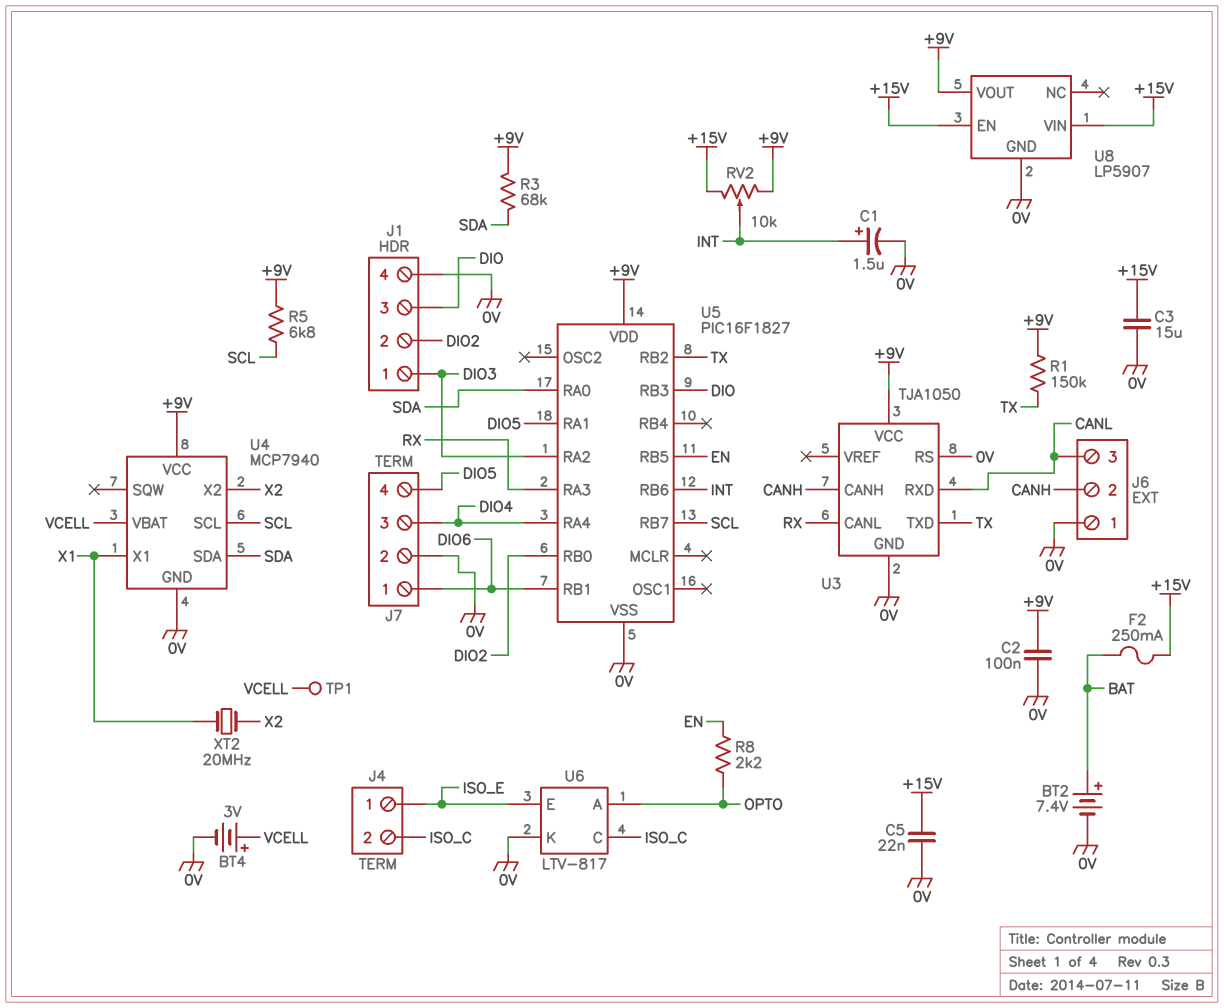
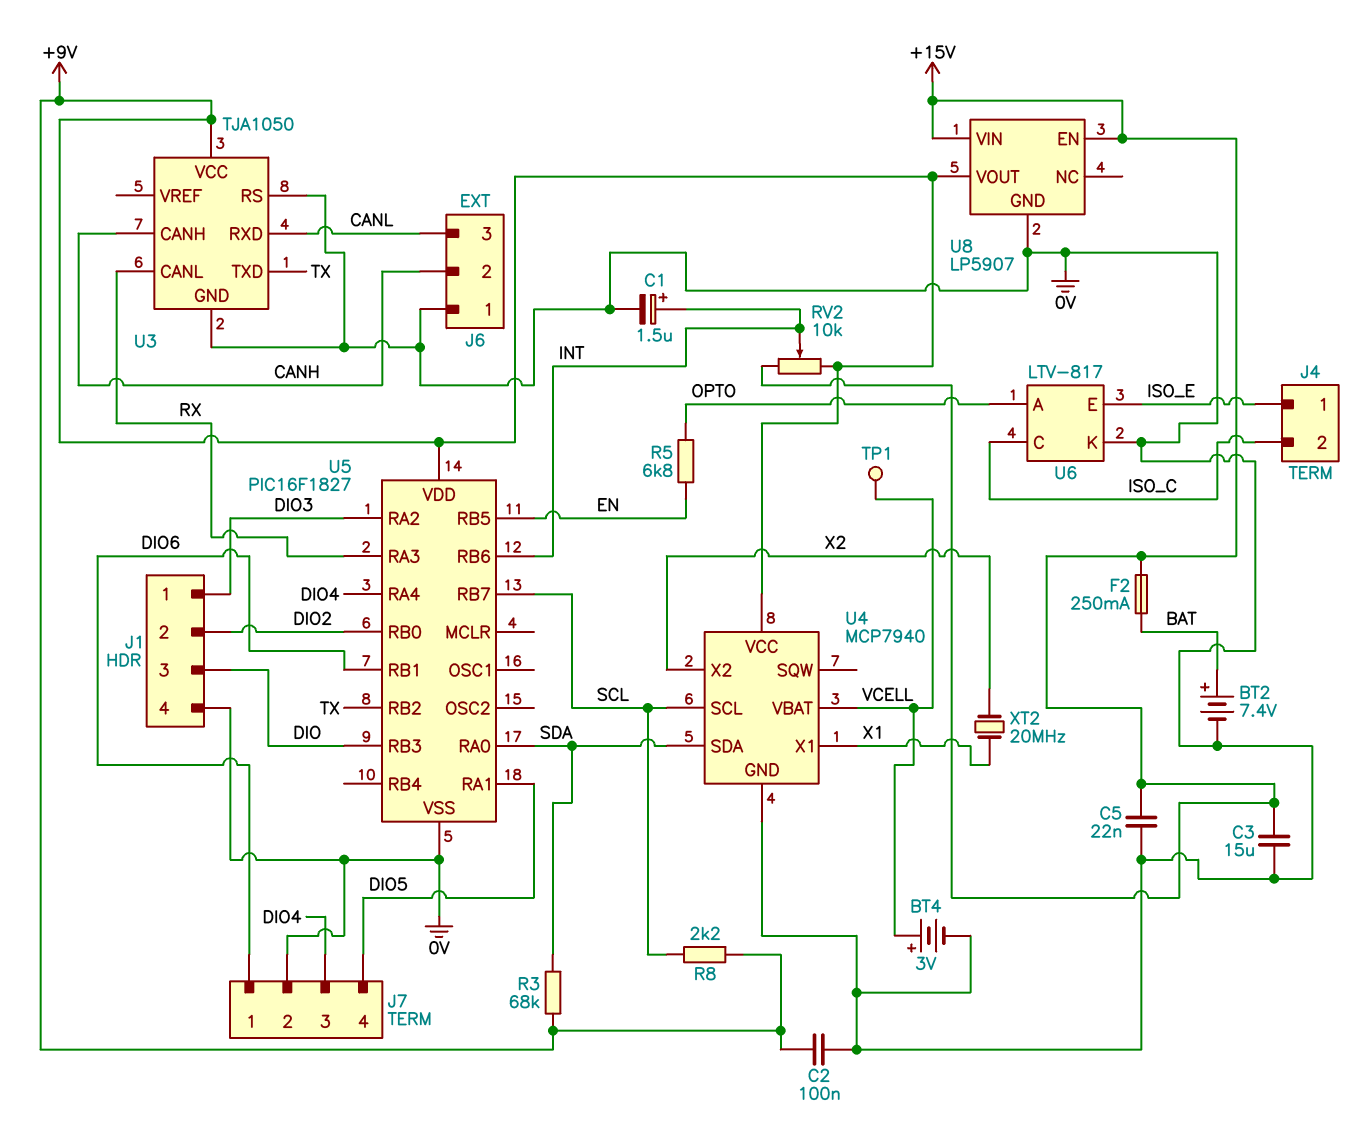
R1: 150k (+9V, TX) -> none
R5: 6.8k (+9V, SCL) -> 6.8k (EN, OPTO)
R8: 2.2k (EN, OPTO) -> 2.2k (+9V, SCL)

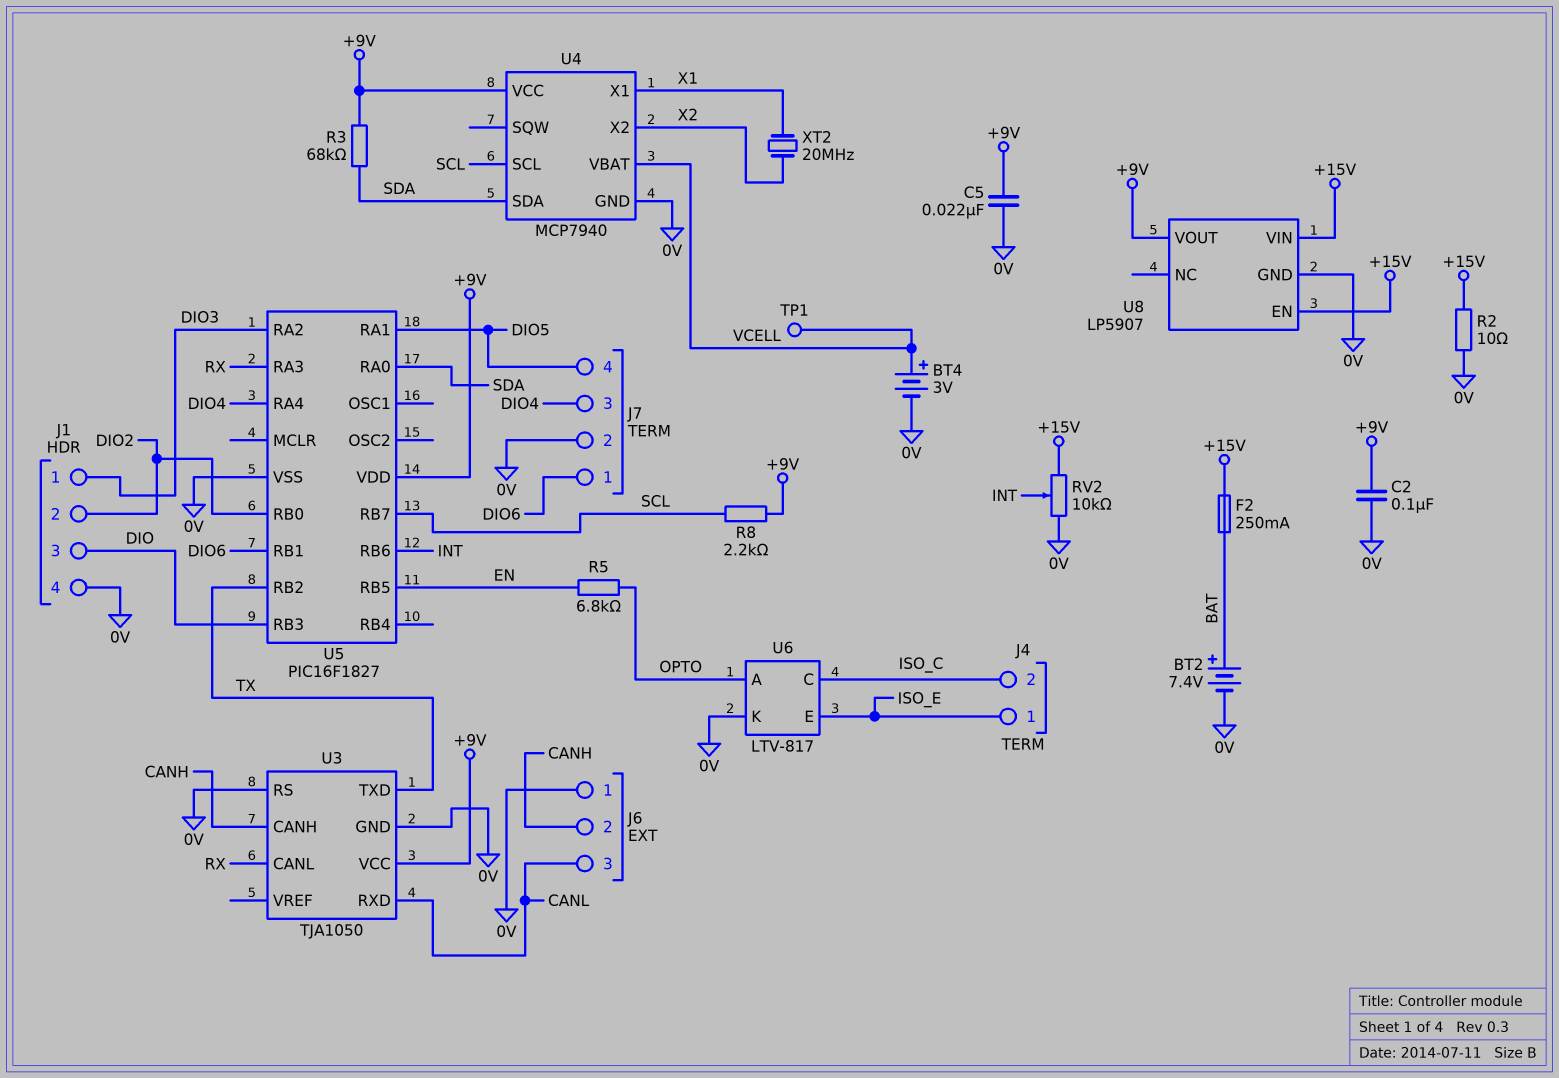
C1: 1.5uF (plus INT, minus 0V) -> none
C3: 15uF (+15V, 0V) -> none
C5: 22nF (+15V, 0V) -> 22nF (+9V, 0V)
R2: none -> 10 (+15V, 0V)
RV2: 10k (+9V, +15V, wiper INT) -> 10k (+15V, 0V, wiper INT)

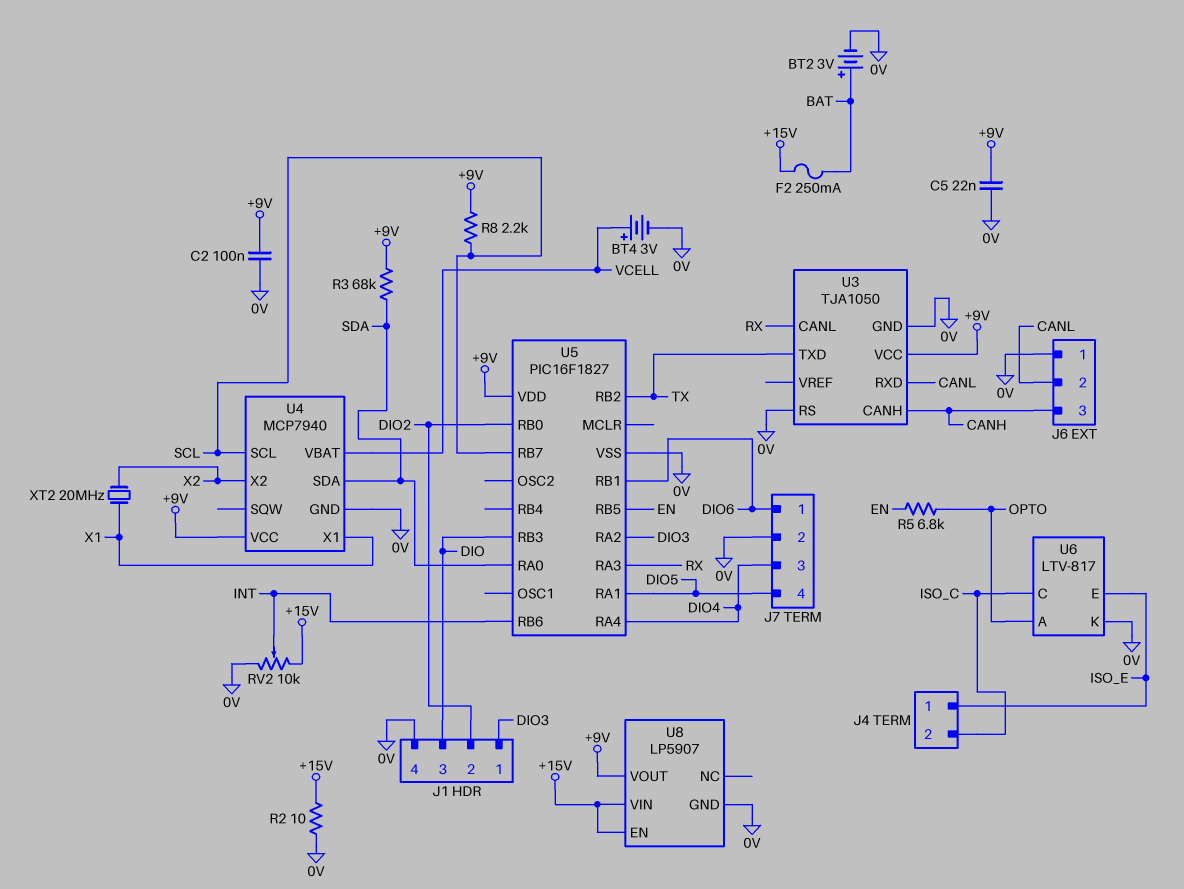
BT2: 7.4V (plus BAT, minus 0V) -> 3V (plus BAT, minus 0V)
J6 pin 2: CANH -> CANL
J6 pin 3: CANL -> CANH
TP1: test point (VCELL) -> none

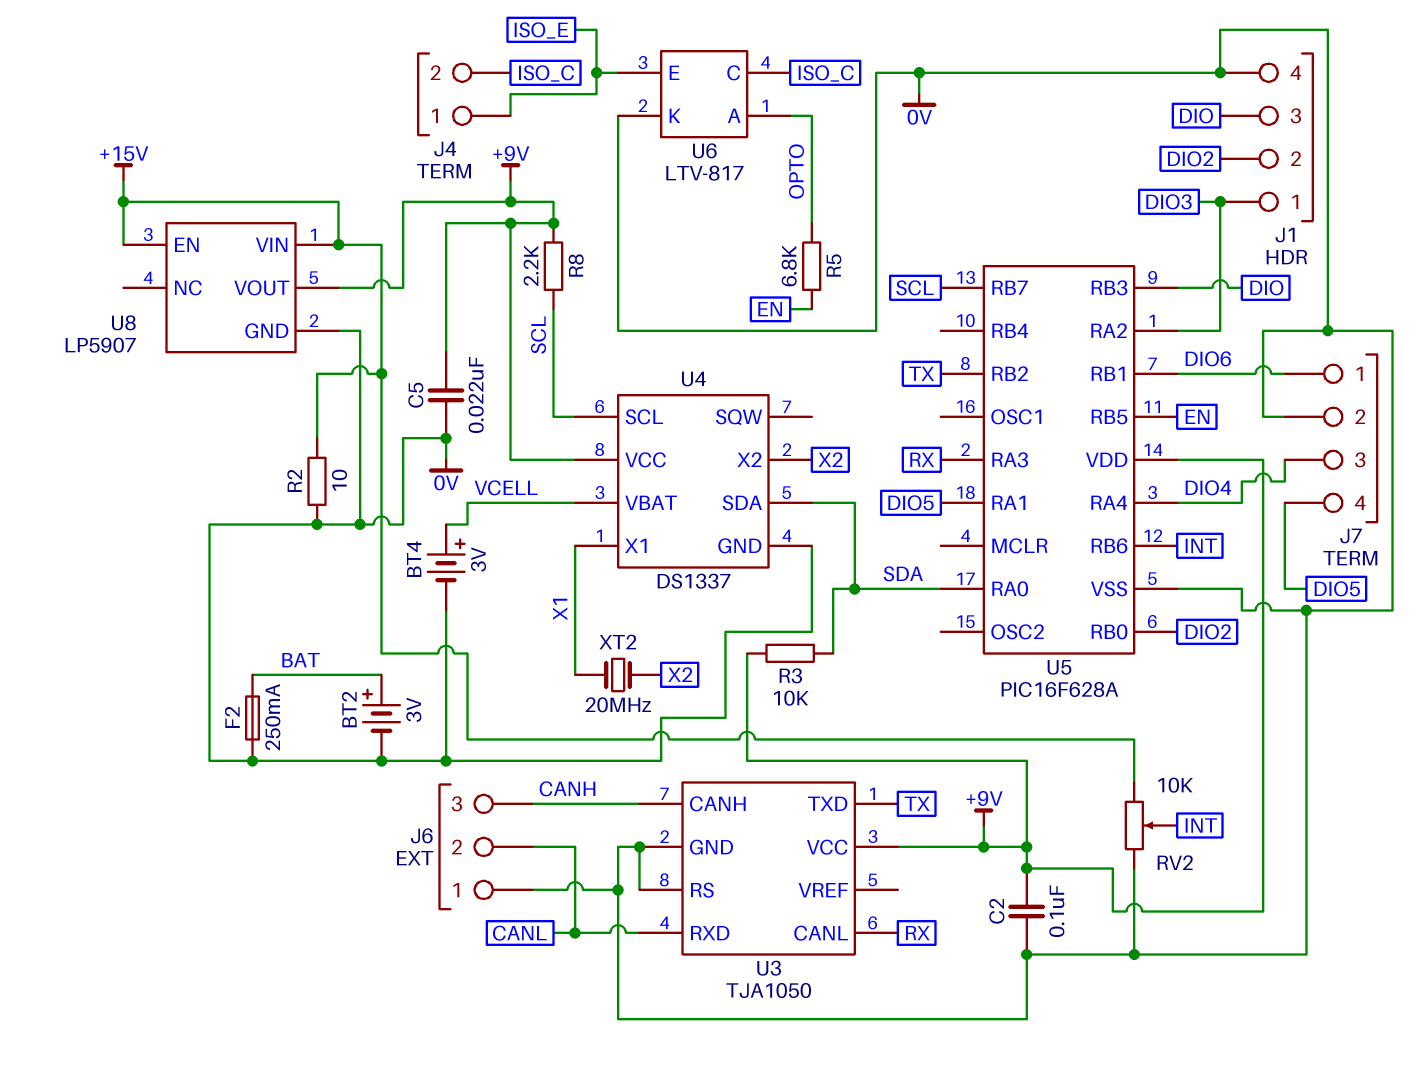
F2: 250mA (+15V, BAT) -> 250mA (0V, BAT)
R3: 68k (+9V, SDA) -> 10k (+9V, SDA)
U4: MCP7940 -> DS1337
U5: PIC16F1827 -> PIC16F628A

